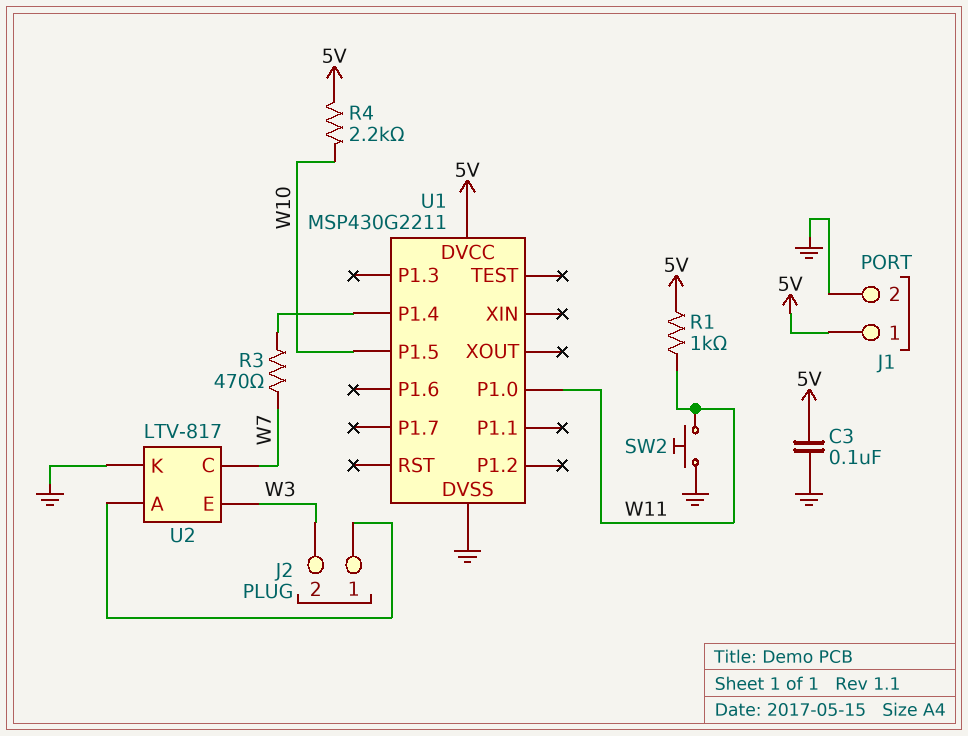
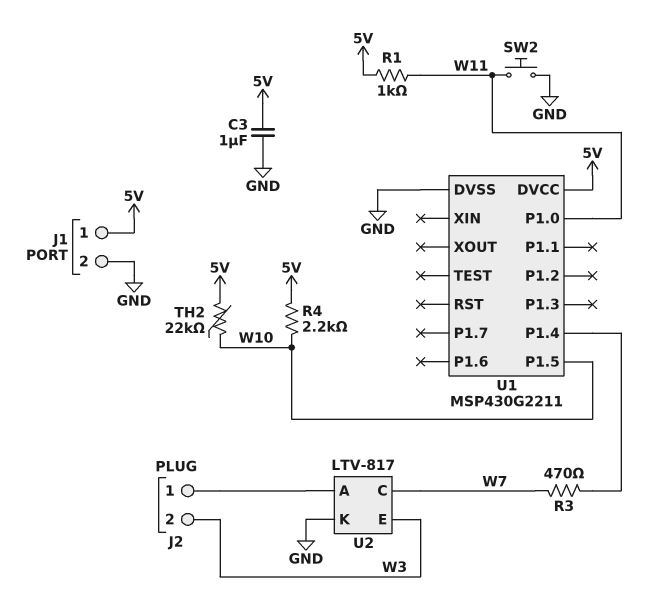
C3: 100nF (5V, GND) -> 1uF (5V, GND)
TH2: none -> 22k (5V, W10)

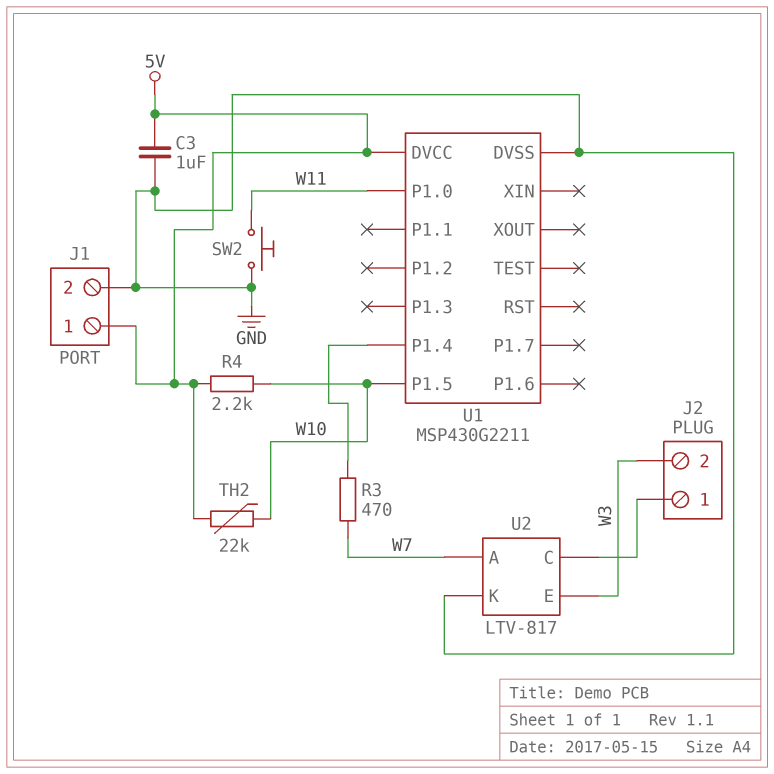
R1: 1k (5V, W11) -> none
U2 pin A: J2/1 -> W7
U2 pin C: W7 -> J2/1

